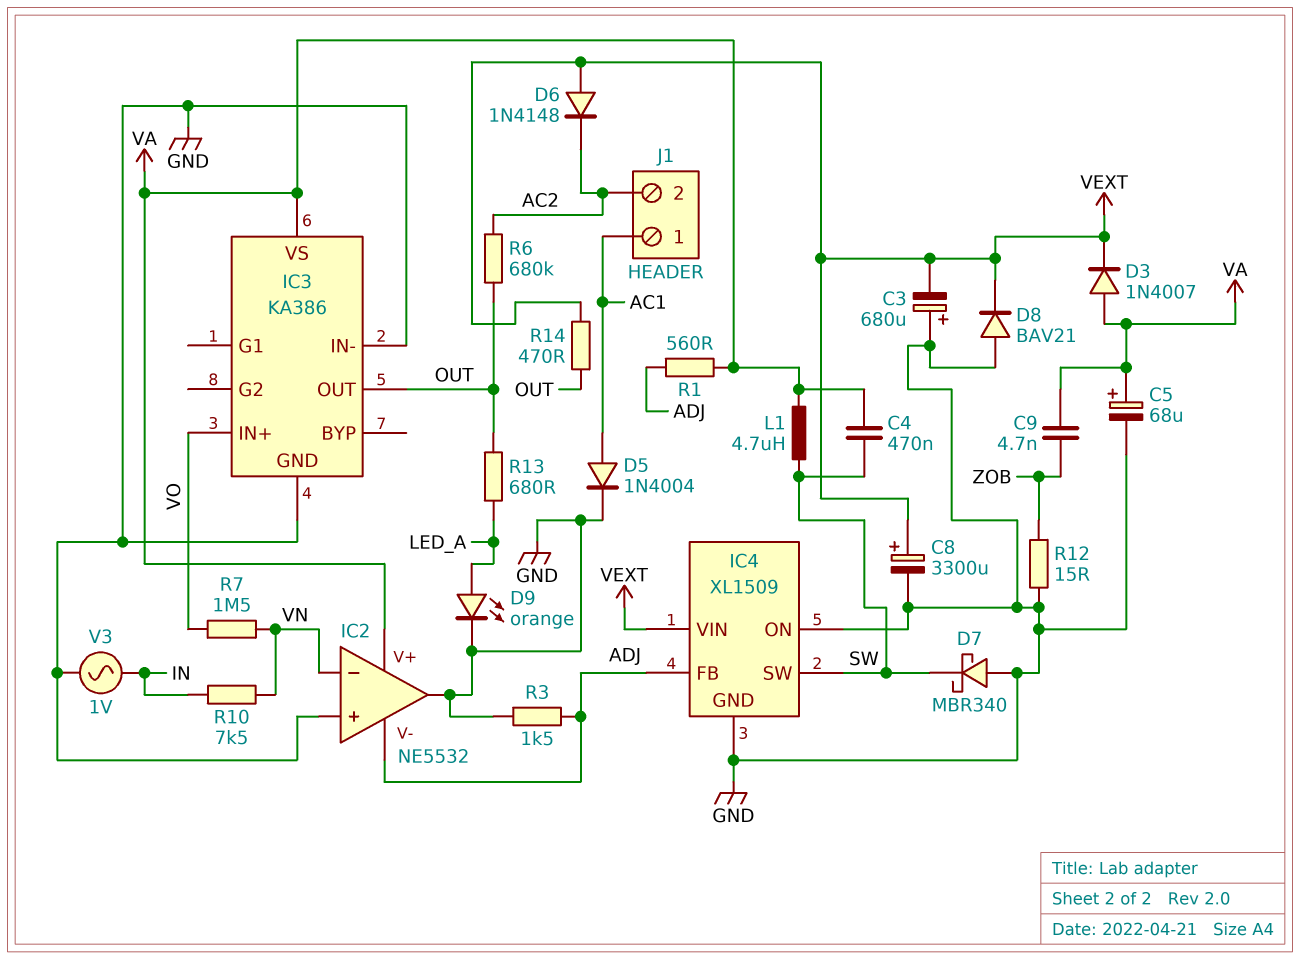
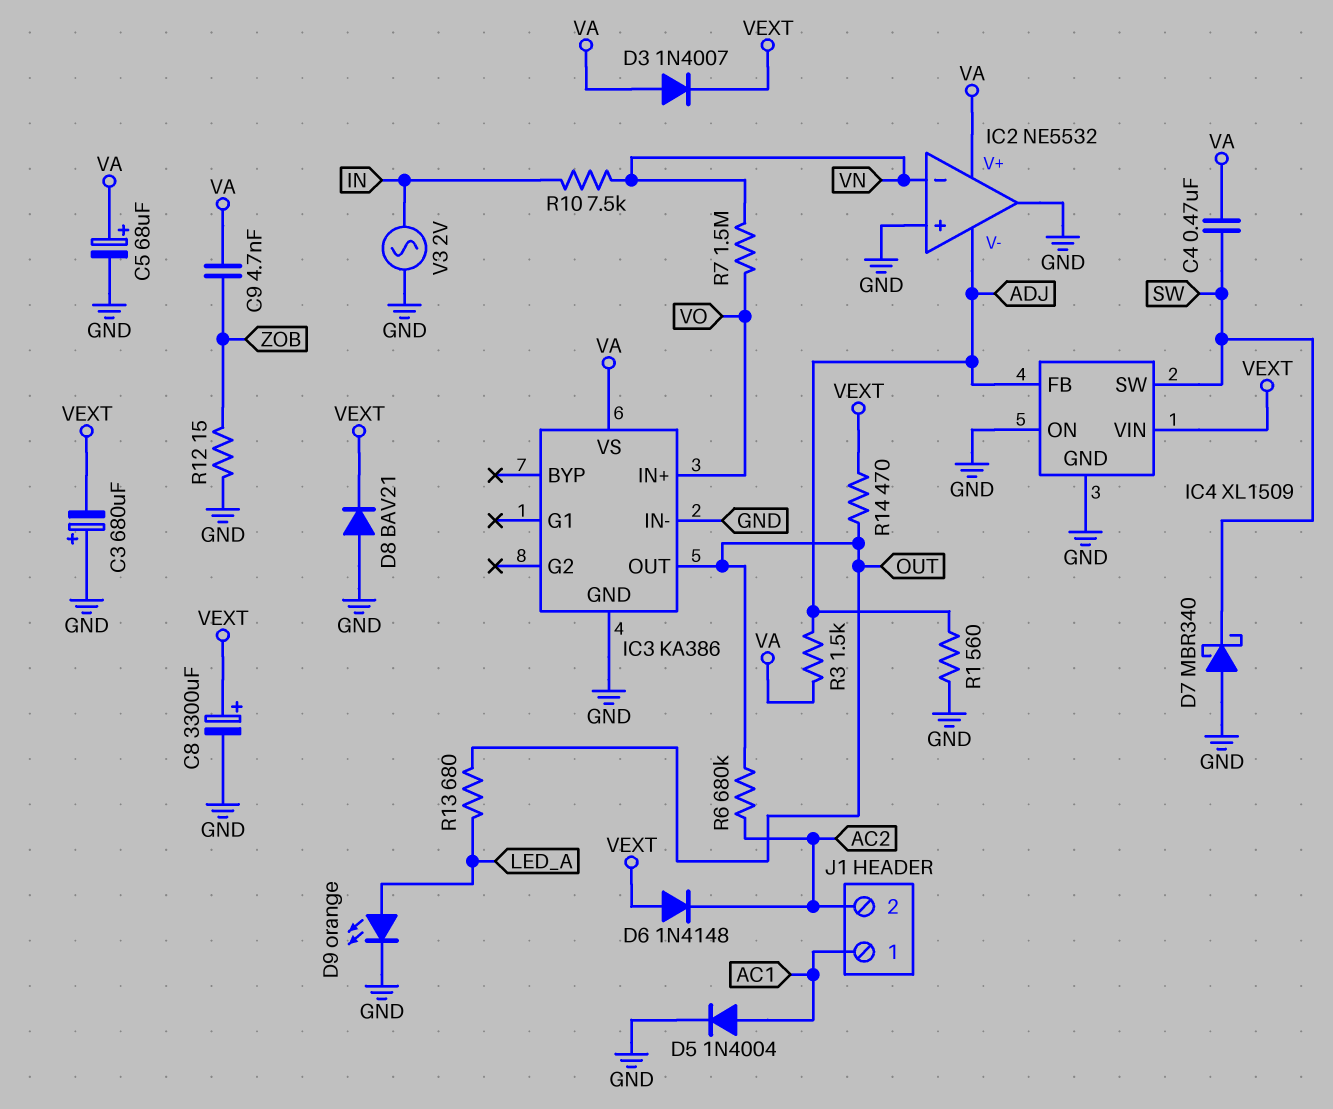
L1: 4.7uH (SW, VA) -> none
R1: 560 (ADJ, VA) -> 560 (ADJ, GND)
R3: 1.5k (ADJ, GND) -> 1.5k (ADJ, VA)
V3: AC 1V (GND, IN) -> AC 2V (GND, IN)

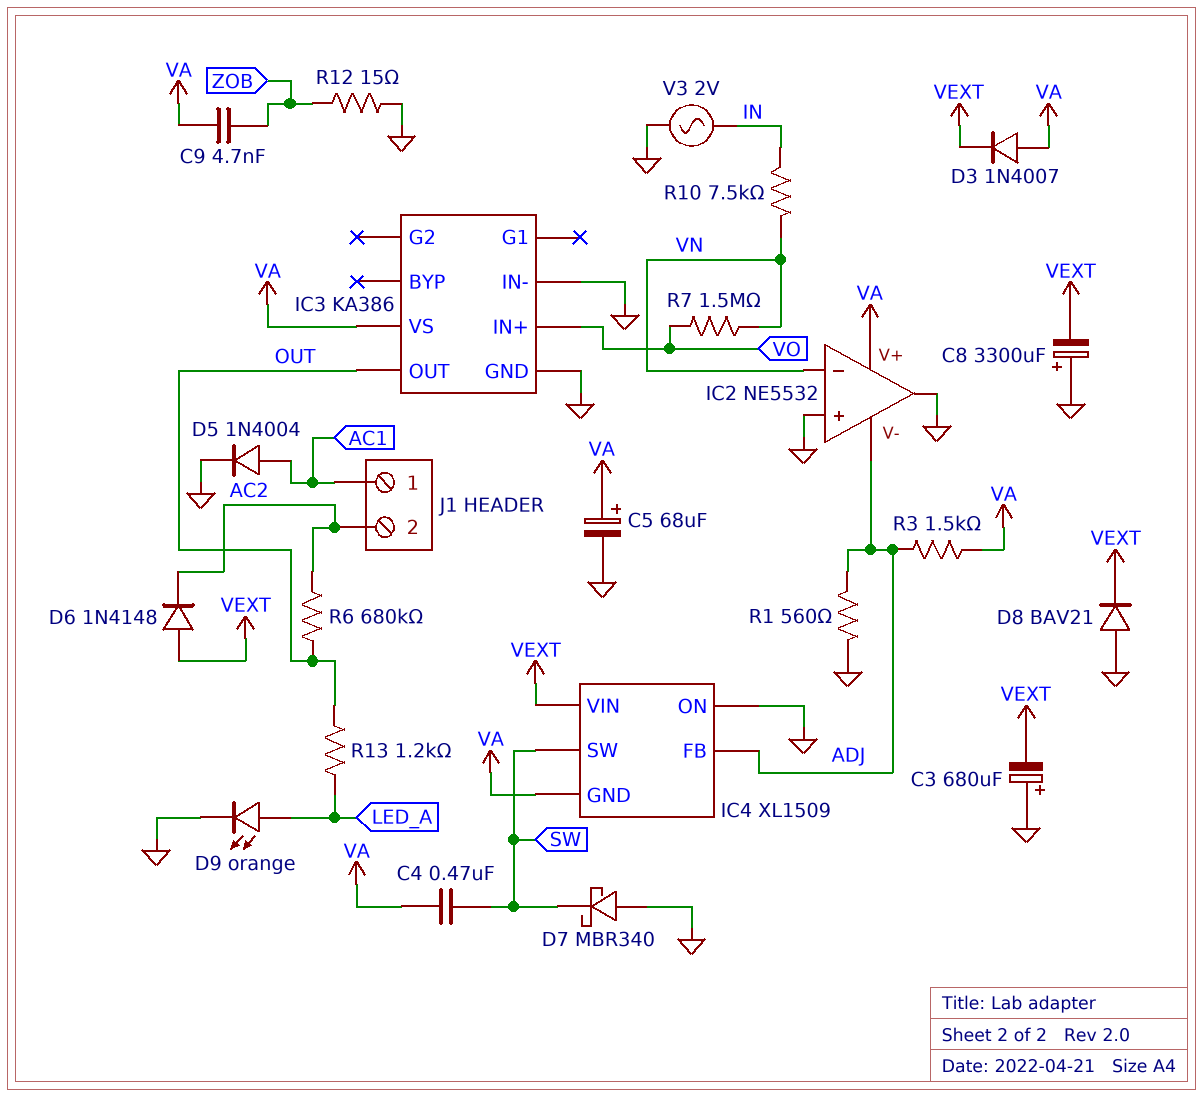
C8: 3300uF (plus VEXT, minus GND) -> 3300uF (plus GND, minus VEXT)
IC4 pin GND: GND -> VA
R13: 680 (LED_A, OUT) -> 1.2k (LED_A, OUT)
R14: 470 (OUT, VEXT) -> none

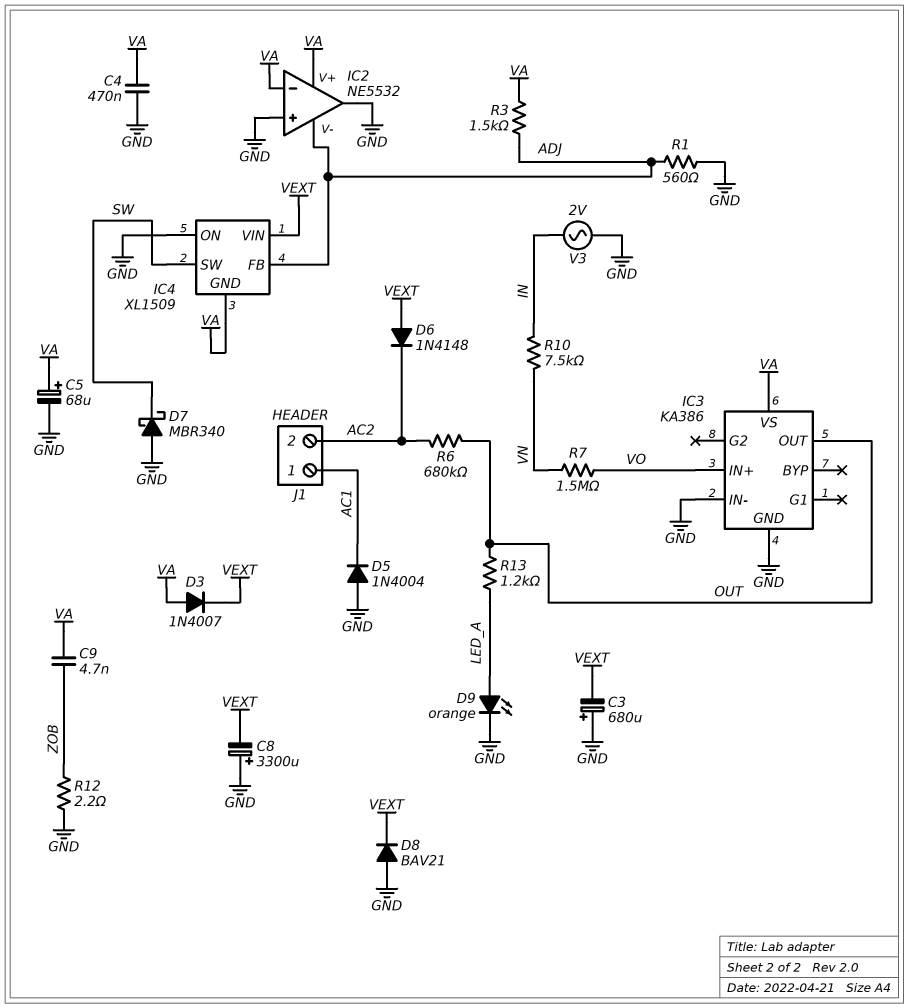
C4: 470nF (SW, VA) -> 470nF (GND, VA)
D5: diode 1N4004 (A AC1, K GND) -> diode 1N4004 (A GND, K AC1)
IC2 pin in-: VN -> VA
R12: 15 (GND, ZOB) -> 2.2 (GND, ZOB)

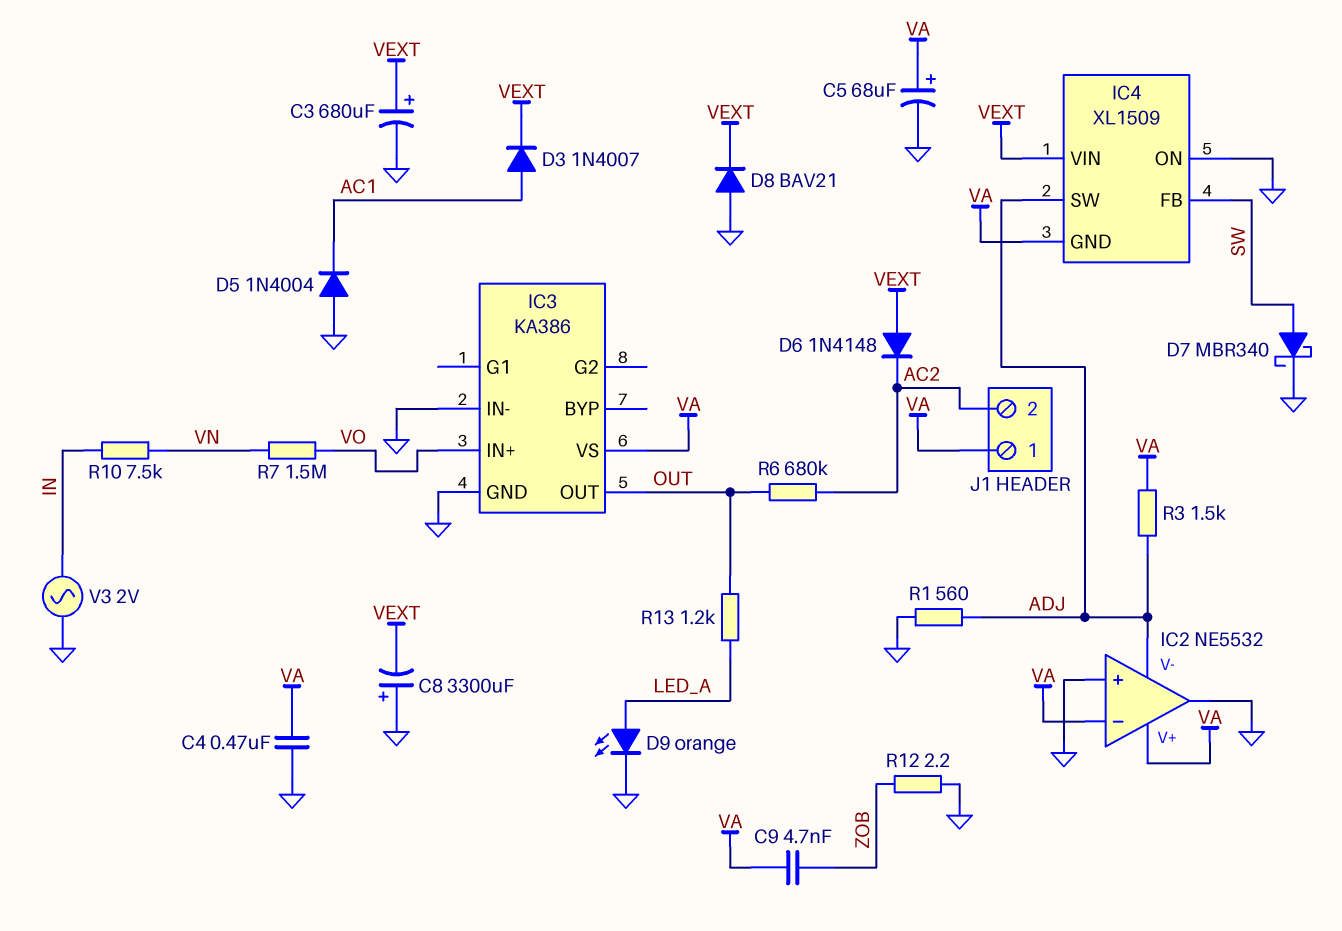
C3: 680uF (plus GND, minus VEXT) -> 680uF (plus VEXT, minus GND)
D3: diode 1N4007 (A VA, K VEXT) -> diode 1N4007 (A AC1, K VEXT)
D7: schottky MBR340 (A GND, K SW) -> schottky MBR340 (A SW, K GND)
IC4 pin FB: ADJ -> SW
IC4 pin SW: SW -> ADJ
J1 pin 1: AC1 -> VA

